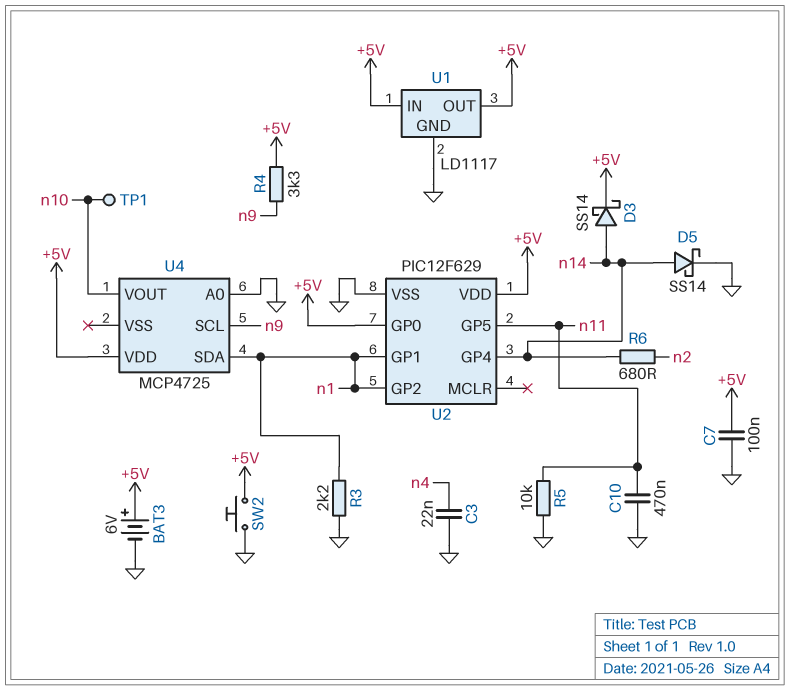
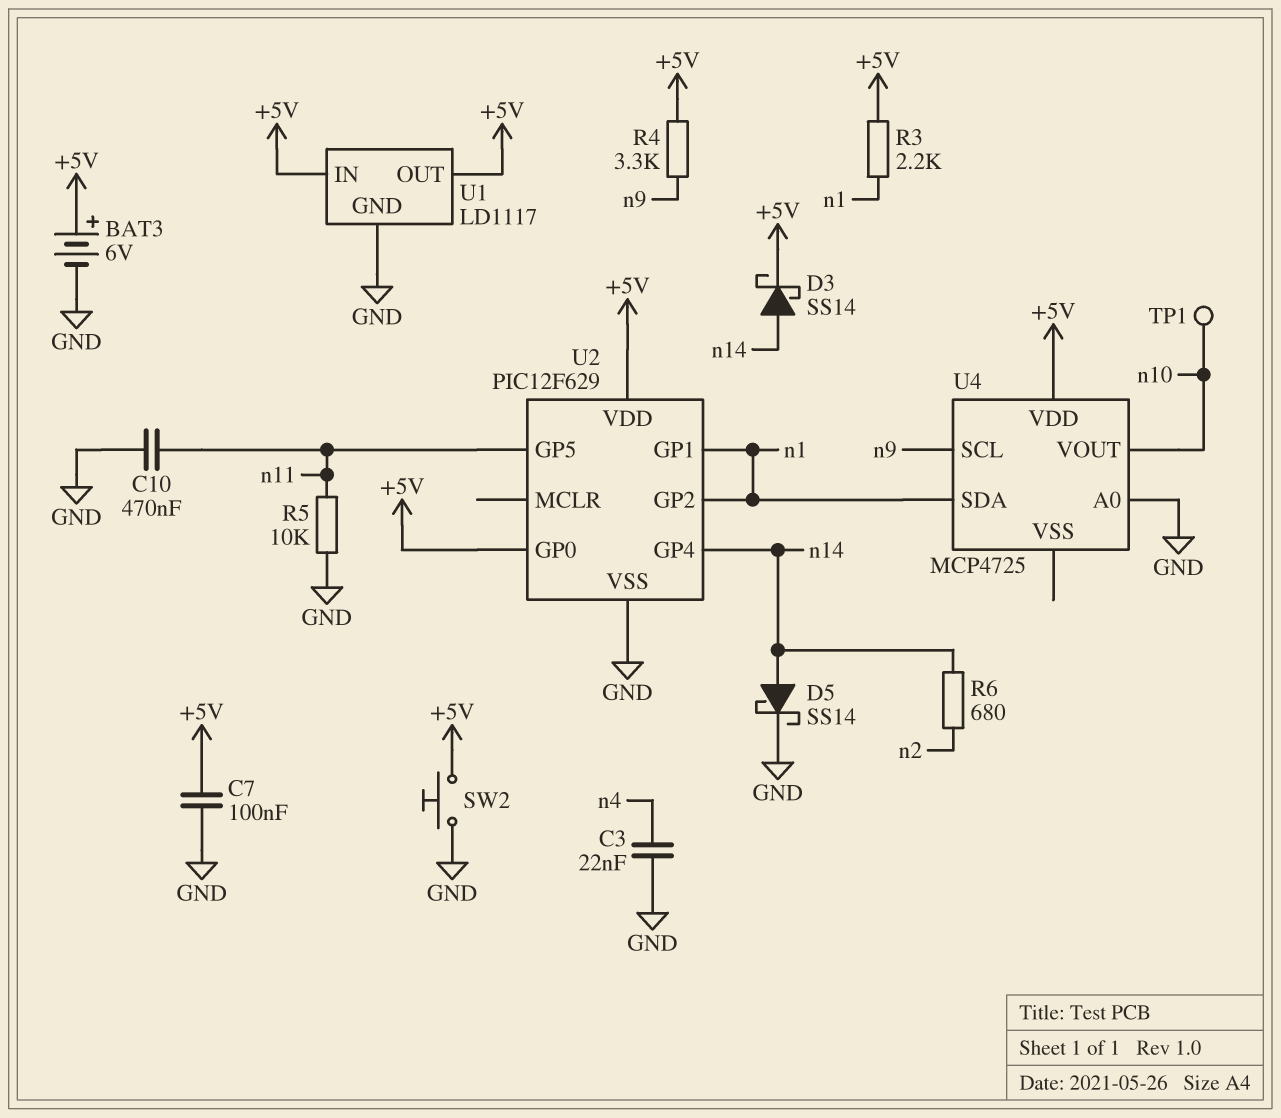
R3: 2.2k (GND, n1) -> 2.2k (+5V, n1)

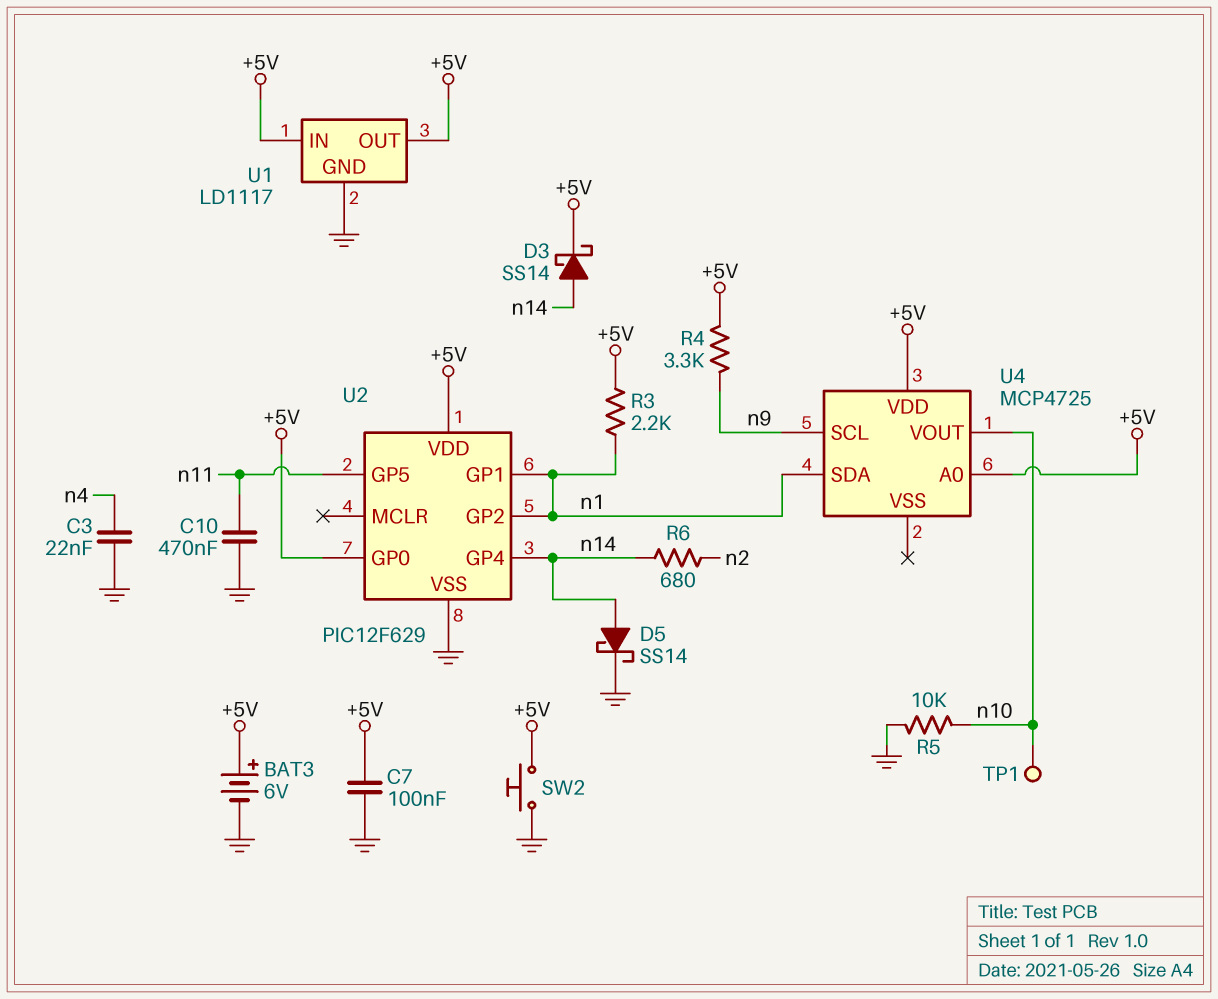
R5: 10k (GND, n11) -> 10k (GND, n10)
U4 pin A0: GND -> +5V

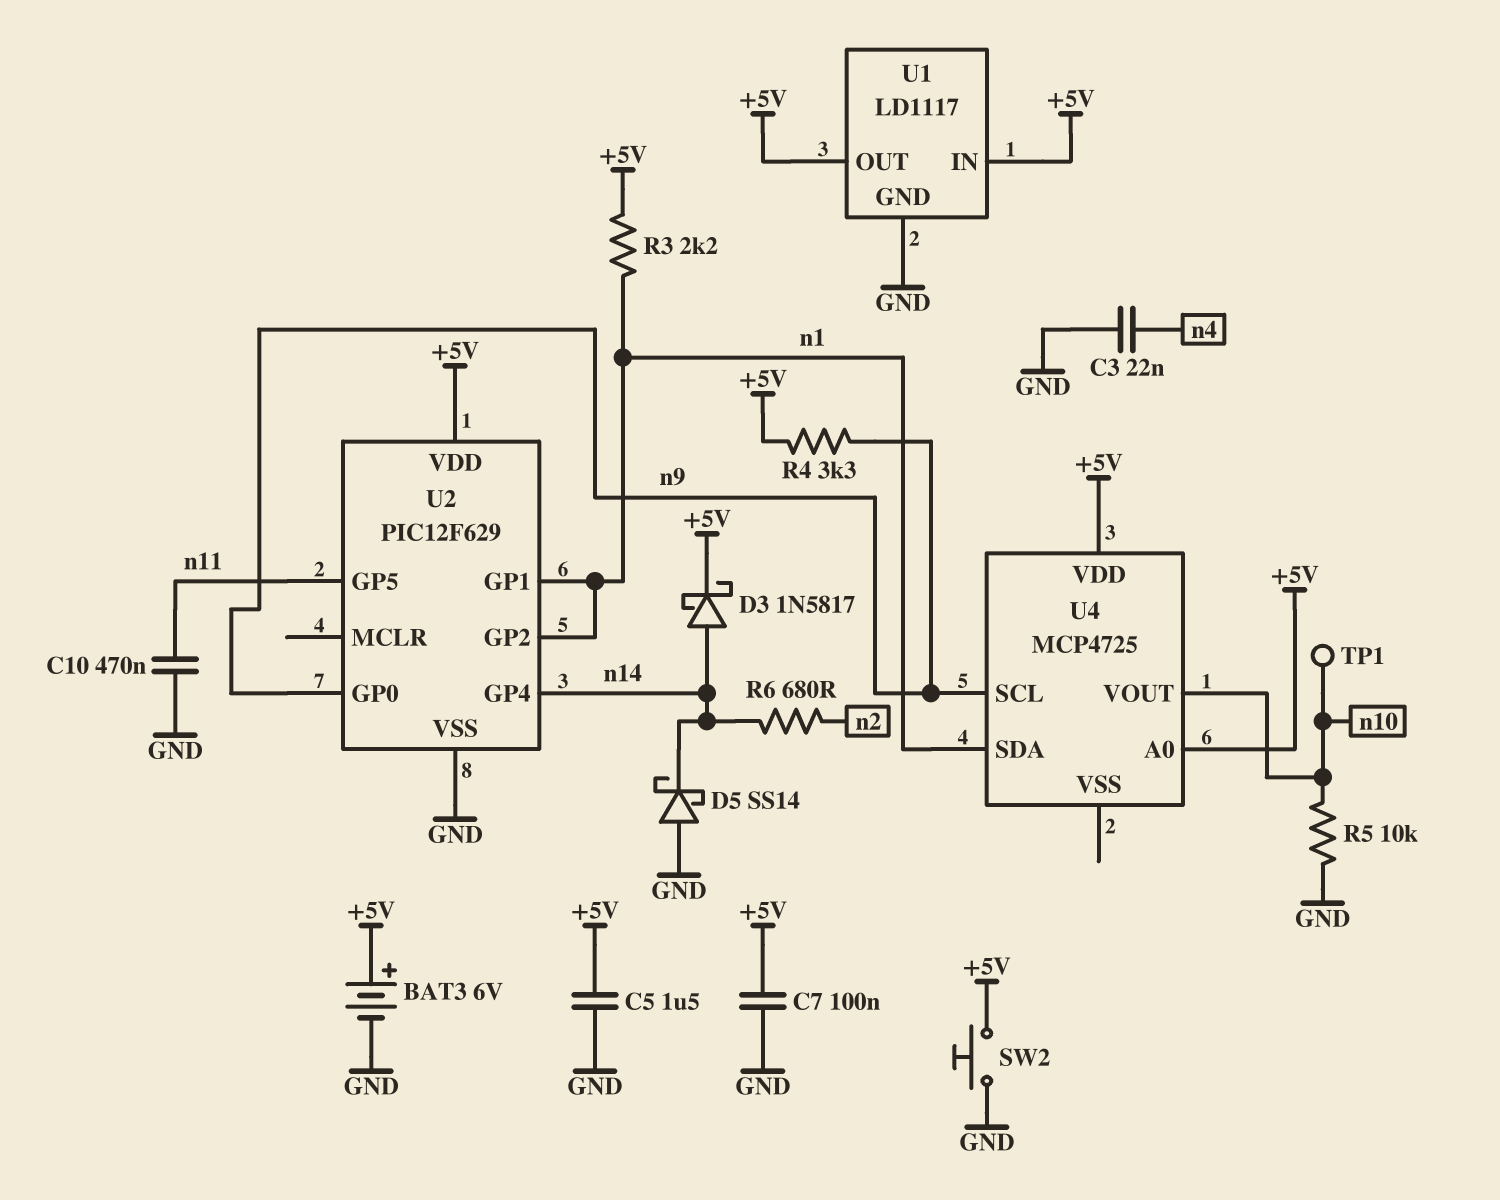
C5: none -> 1.5uF (+5V, GND)
D3: schottky SS14 (A n14, K +5V) -> schottky 1N5817 (A n14, K +5V)
D5: schottky SS14 (A n14, K GND) -> schottky SS14 (A GND, K n14)
U2 pin GP0: +5V -> n9

